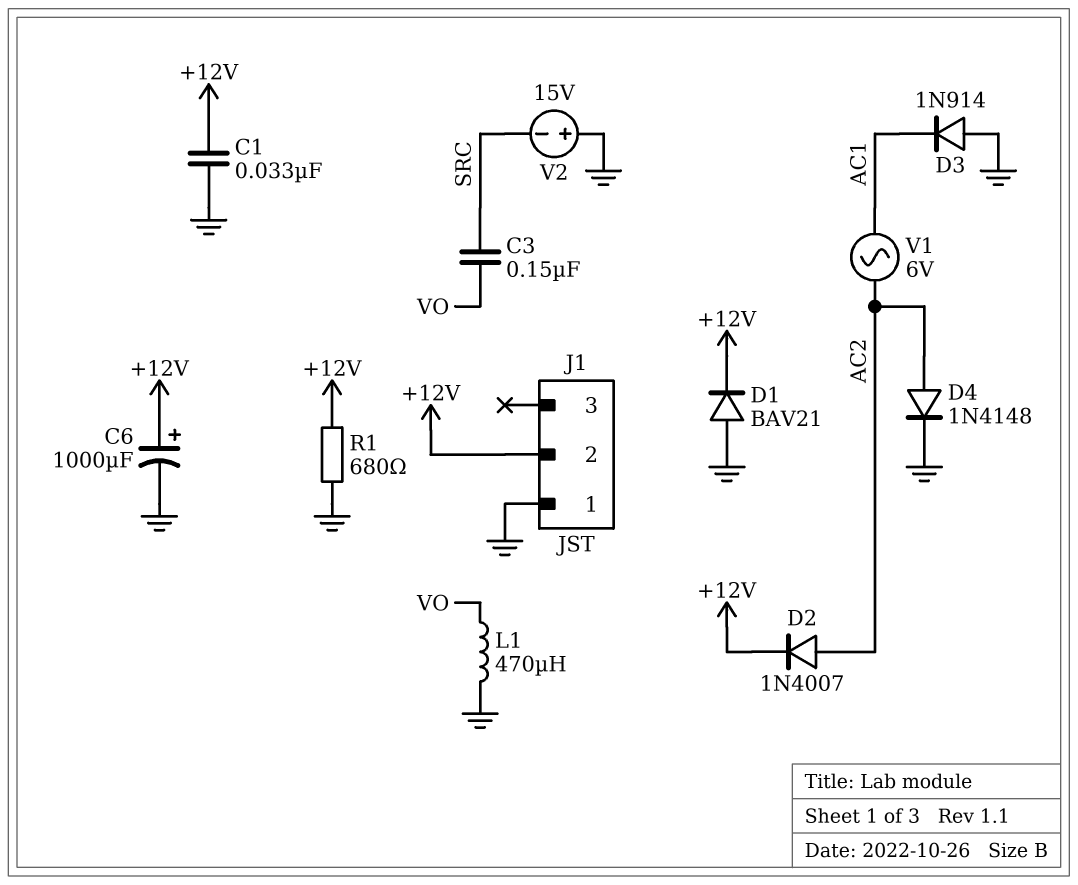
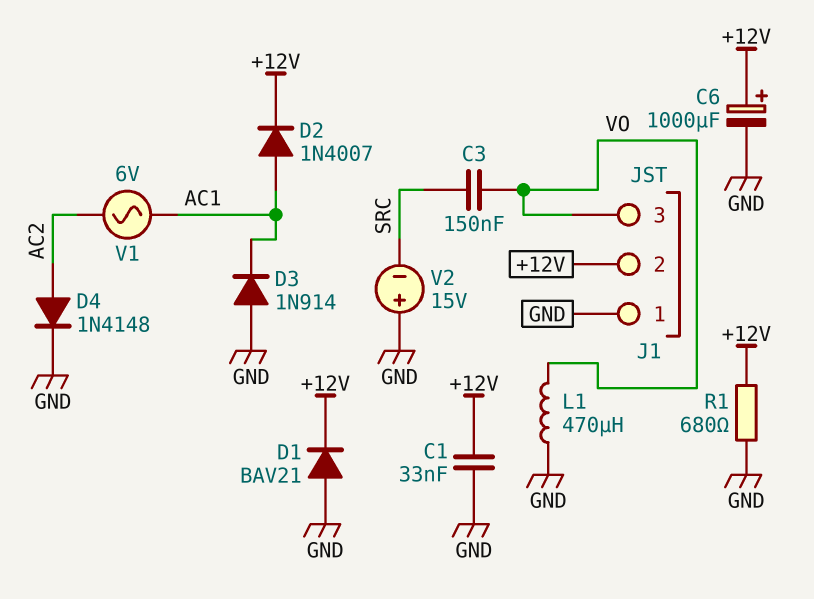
D2: diode 1N4007 (A AC2, K +12V) -> diode 1N4007 (A AC1, K +12V)
J1 pin 3: none -> VO

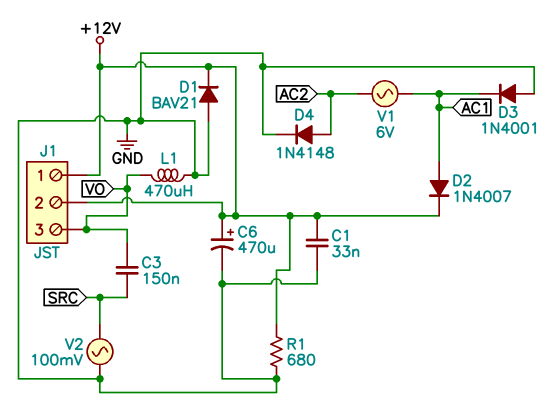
C6: 1000uF (plus +12V, minus GND) -> 470uF (plus +12V, minus GND)
D3: diode 1N914 (A GND, K AC1) -> diode 1N4001 (A GND, K AC1)
J1 pin 1: GND -> +12V
V2: 15V (plus GND, minus SRC) -> AC 100mV (GND, SRC)

